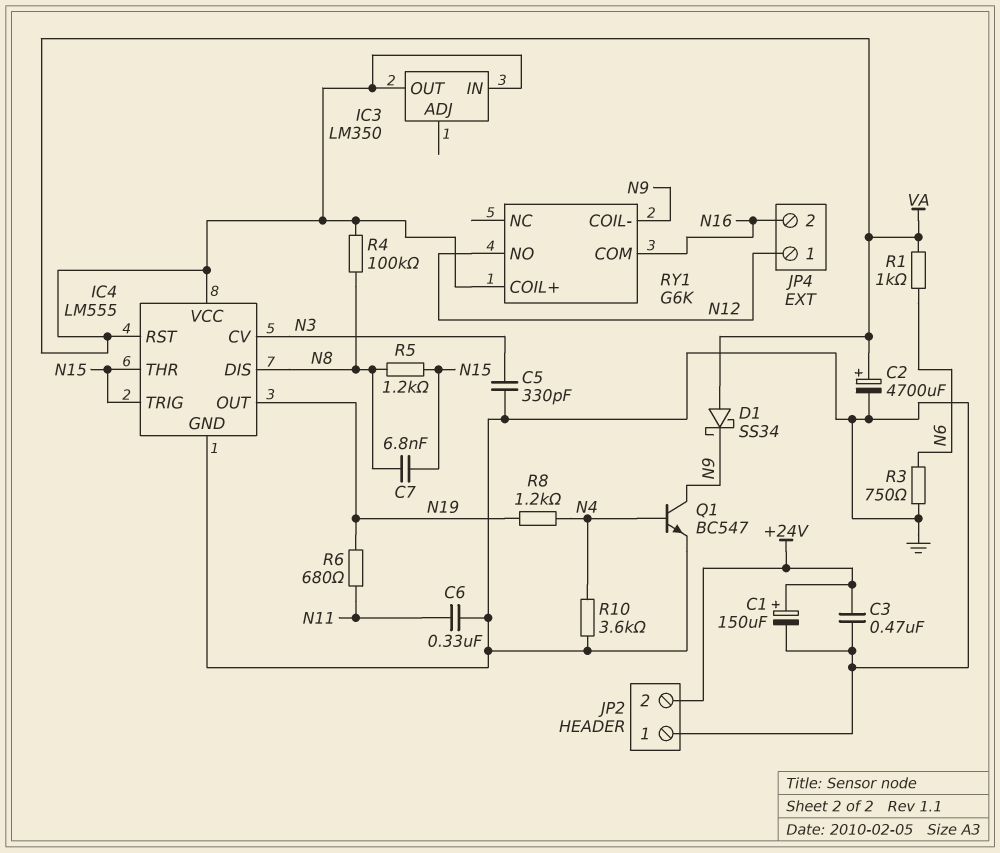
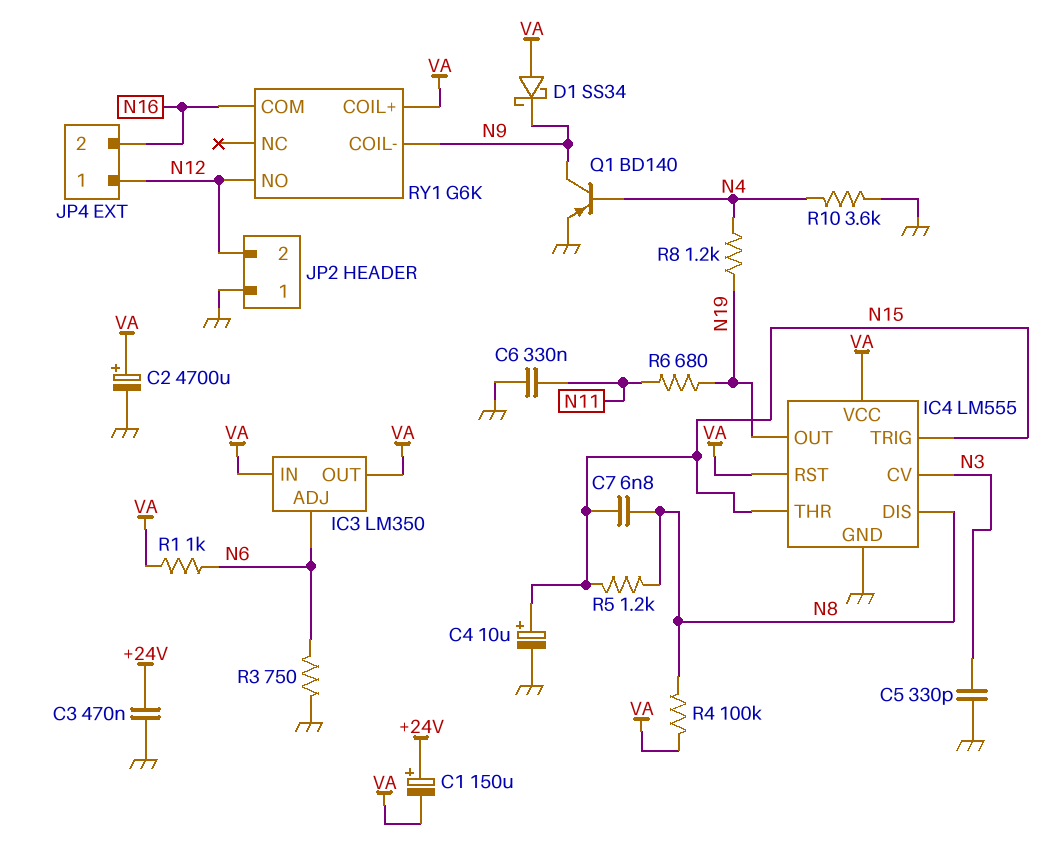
C1: 150uF (plus +24V, minus GND) -> 150uF (plus +24V, minus VA)
C4: none -> 10uF (plus N15, minus GND)
IC3 pin ADJ: none -> N6
JP2 pin 2: +24V -> N12
Q1: NPN BC547 (B N4, C N9, E GND) -> PNP BD140 (B N4, C N9, E GND)

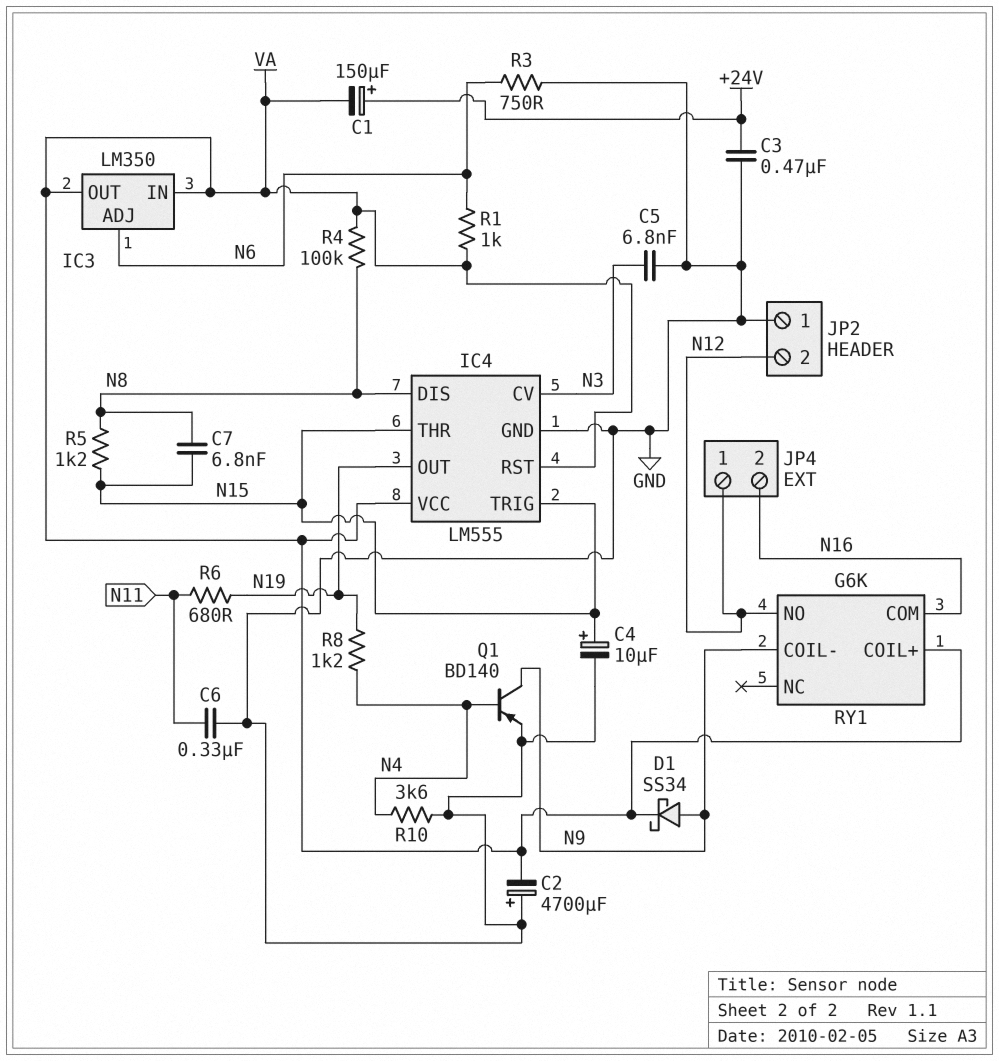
C2: 4700uF (plus VA, minus GND) -> 4700uF (plus GND, minus VA)
C5: 330pF (GND, N3) -> 6.8nF (GND, N3)
D1: schottky SS34 (A VA, K N9) -> schottky SS34 (A N9, K VA)

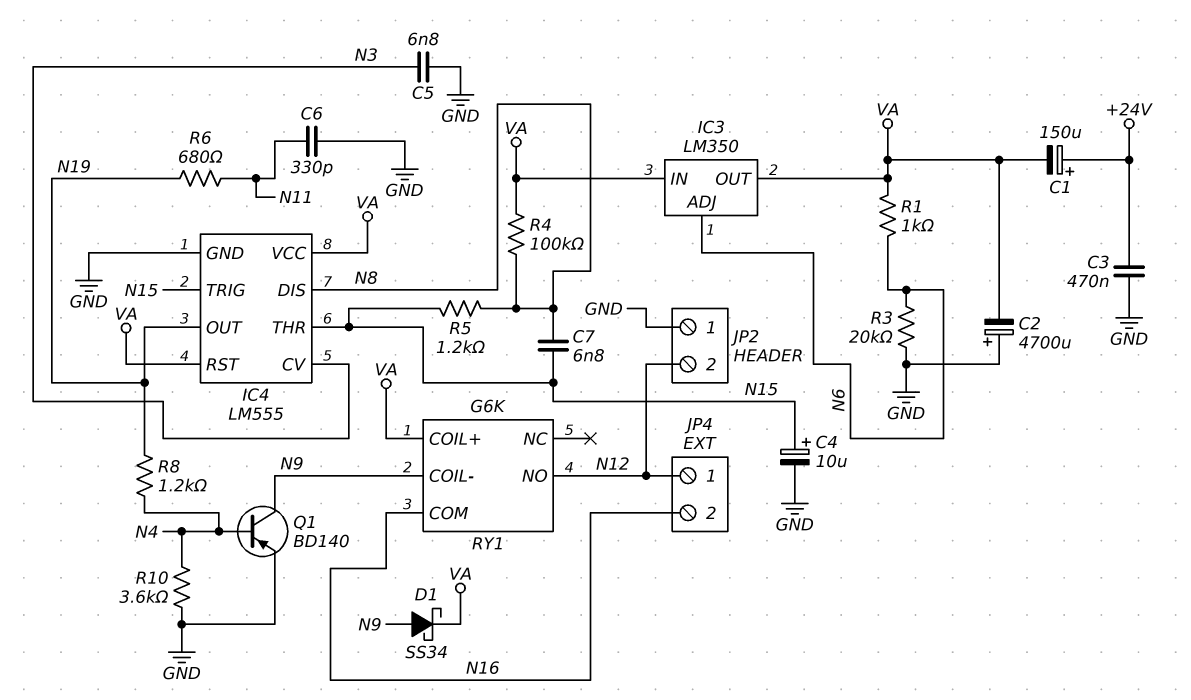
C6: 330nF (GND, N11) -> 330pF (GND, N11)
R3: 750 (GND, N6) -> 20k (GND, N6)

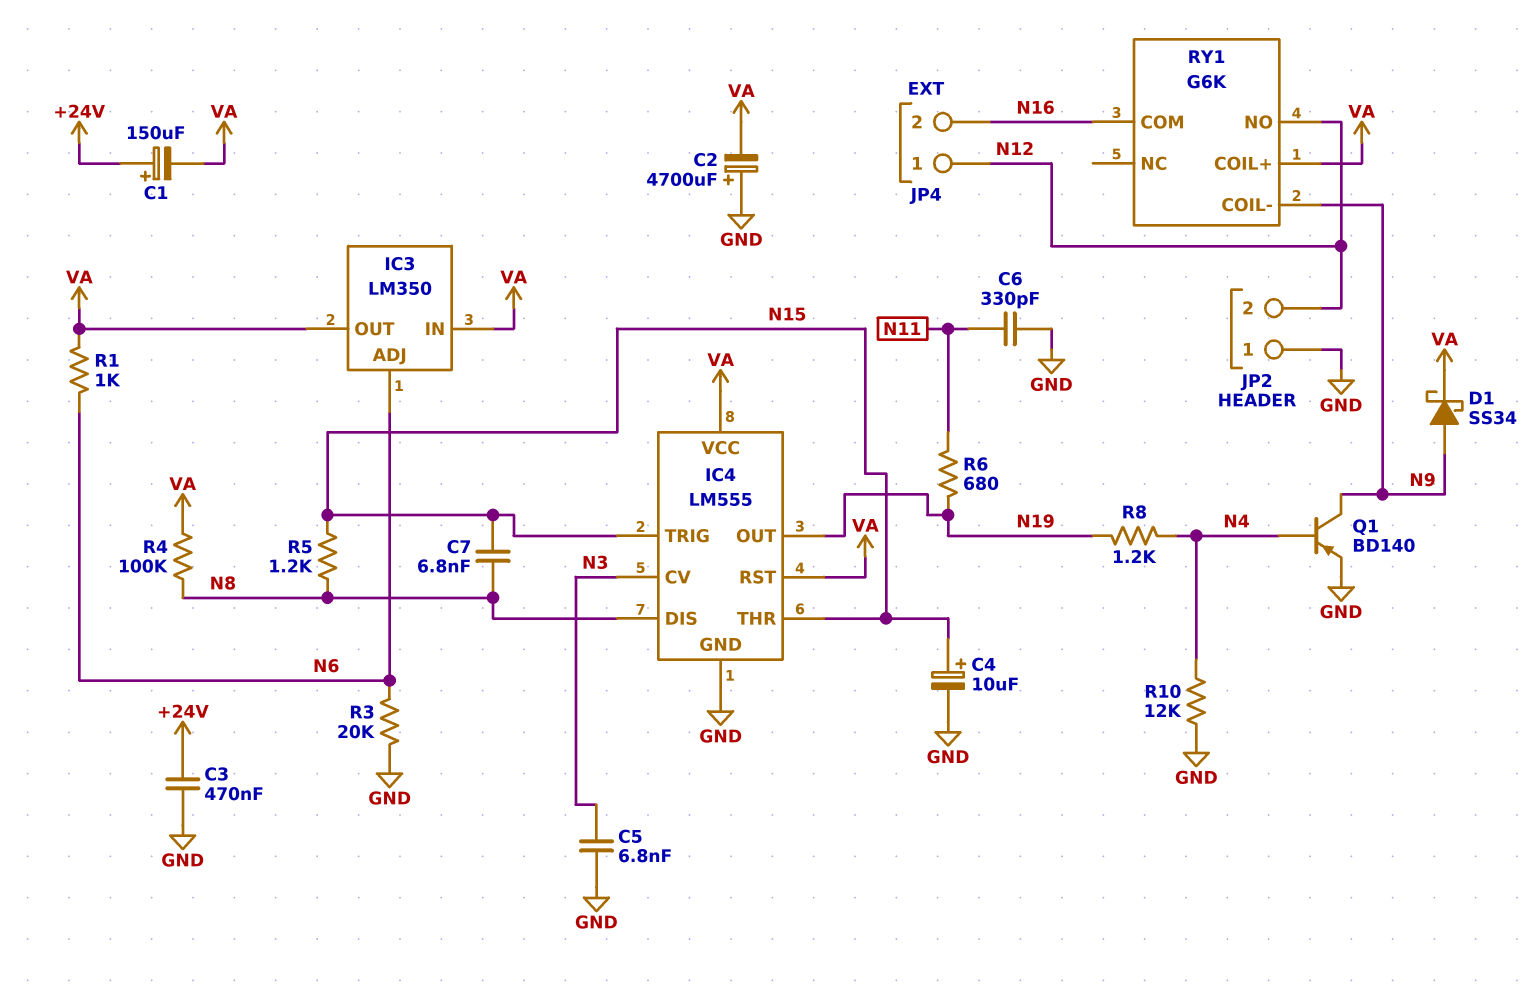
R10: 3.6k (GND, N4) -> 12k (GND, N4)

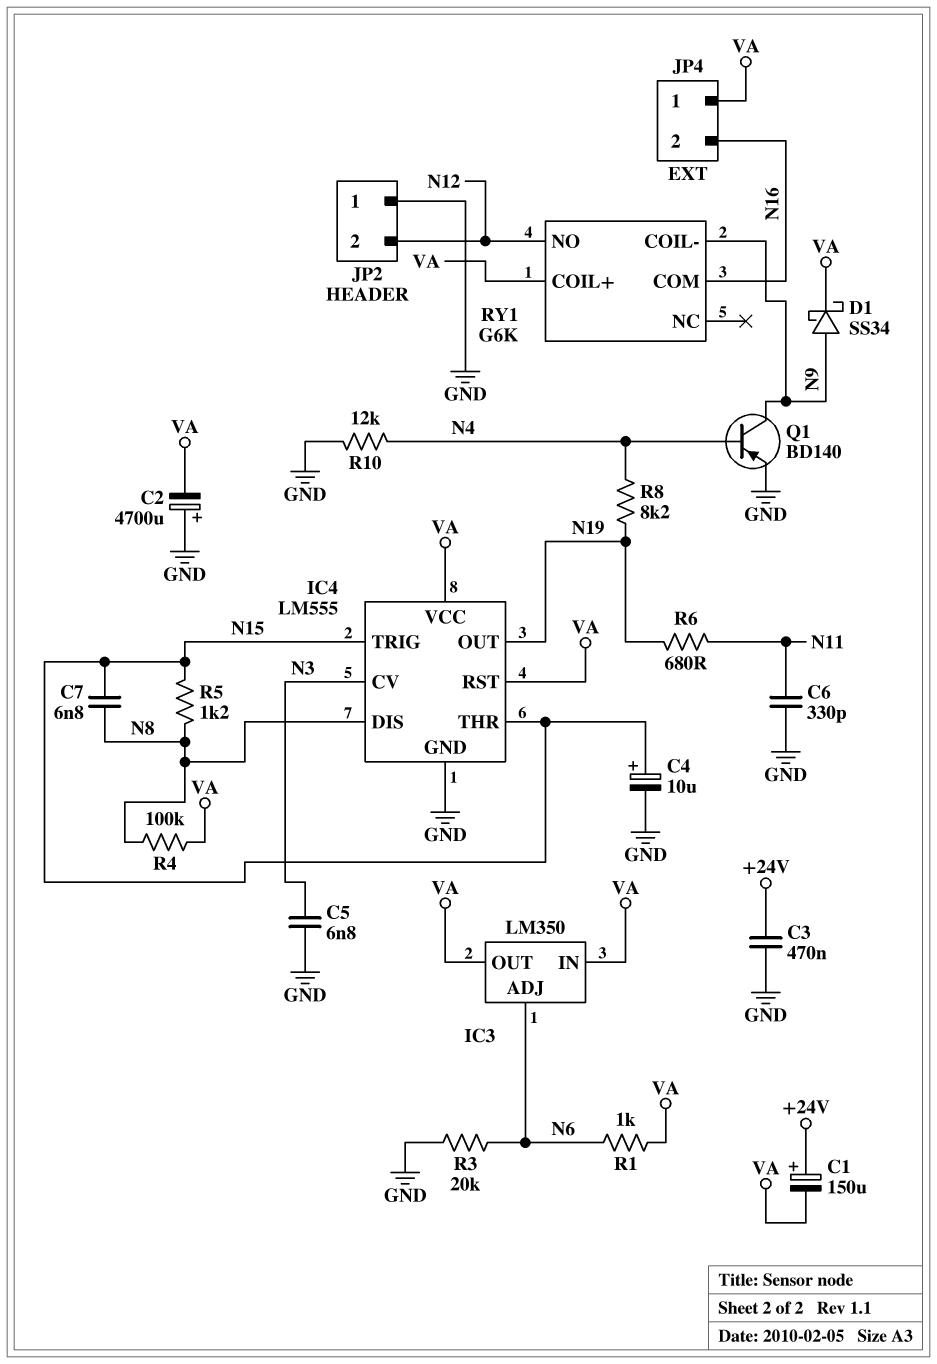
JP4 pin 1: N12 -> VA
R8: 1.2k (N4, N19) -> 8.2k (N4, N19)

